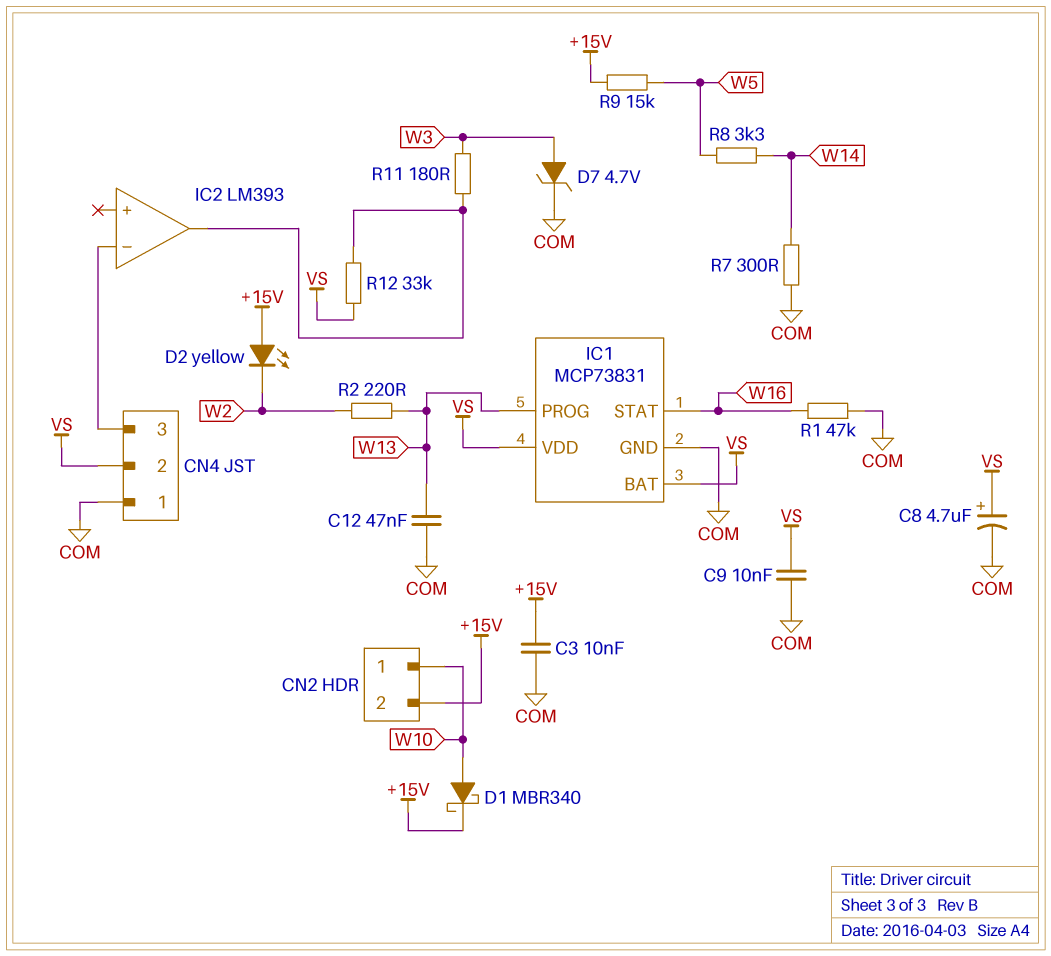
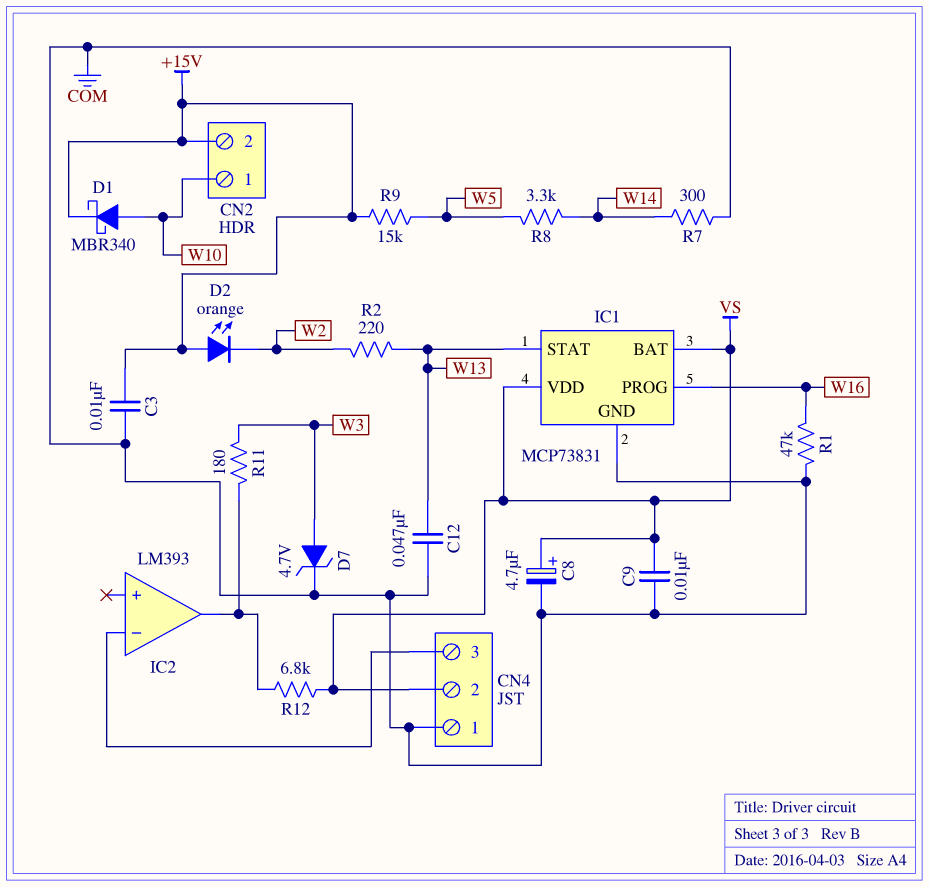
D2: LED yellow (A +15V, K W2) -> LED orange (A +15V, K W2)
IC1 pin PROG: W13 -> W16
IC1 pin STAT: W16 -> W13
R12: 33k (IC2/out, VS) -> 6.8k (IC2/out, VS)

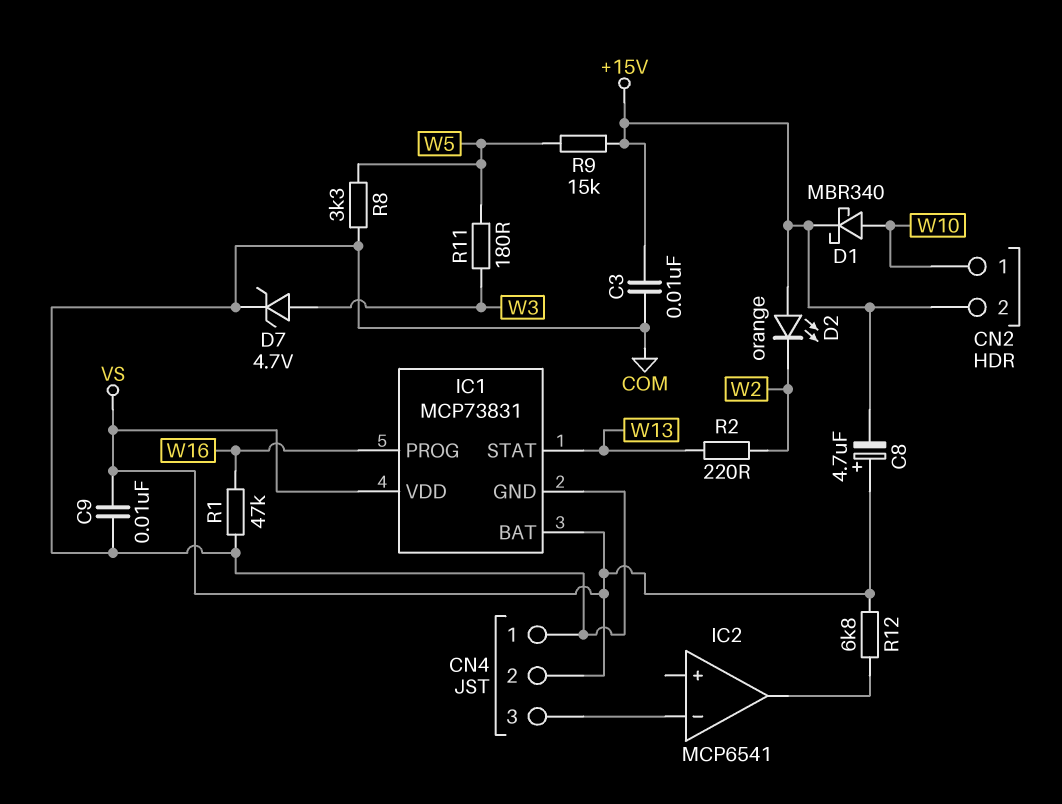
C8: 4.7uF (plus VS, minus COM) -> 4.7uF (plus VS, minus +15V)
C12: 47nF (COM, W13) -> none
IC2: LM393 -> MCP6541
R7: 300 (COM, W14) -> none
R8: 3.3k (W5, W14) -> 3.3k (COM, W5)
R11: 180 (IC2/out, W3) -> 180 (W3, W5)

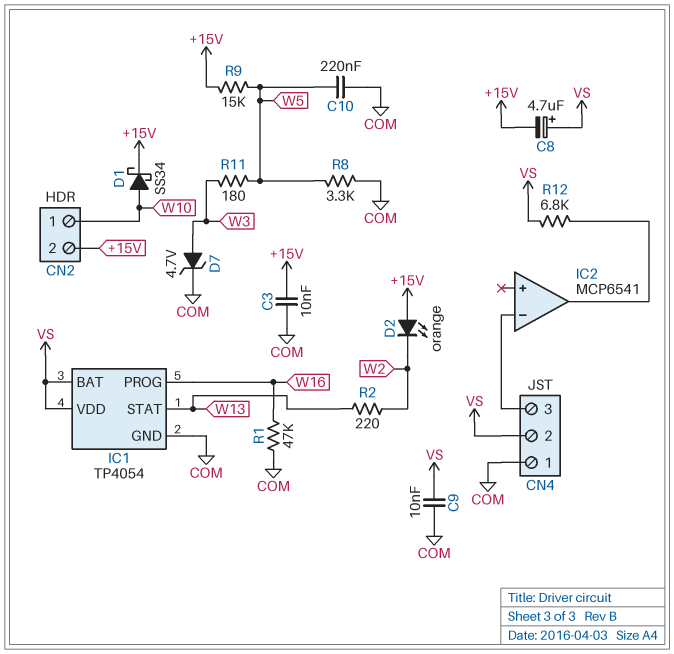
C10: none -> 220nF (COM, W5)
D1: schottky MBR340 (A W10, K +15V) -> schottky SS34 (A W10, K +15V)
IC1: MCP73831 -> TP4054

